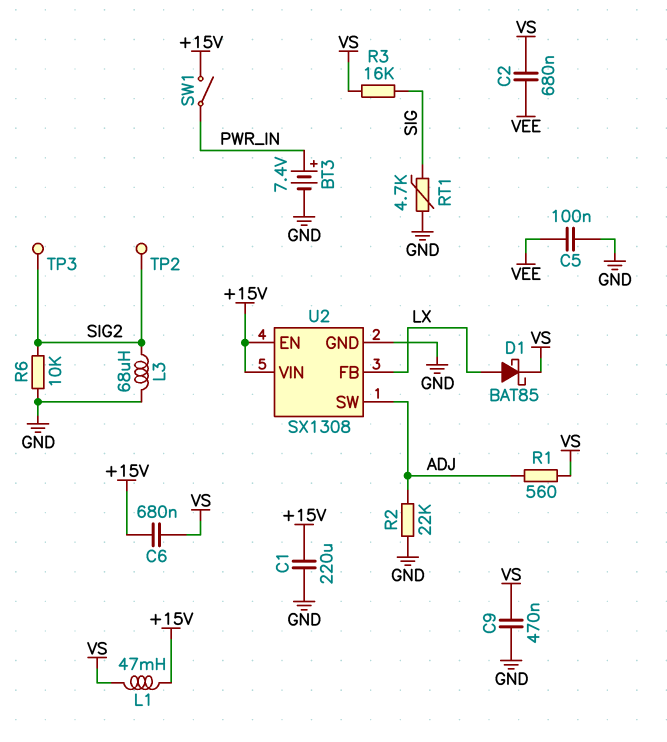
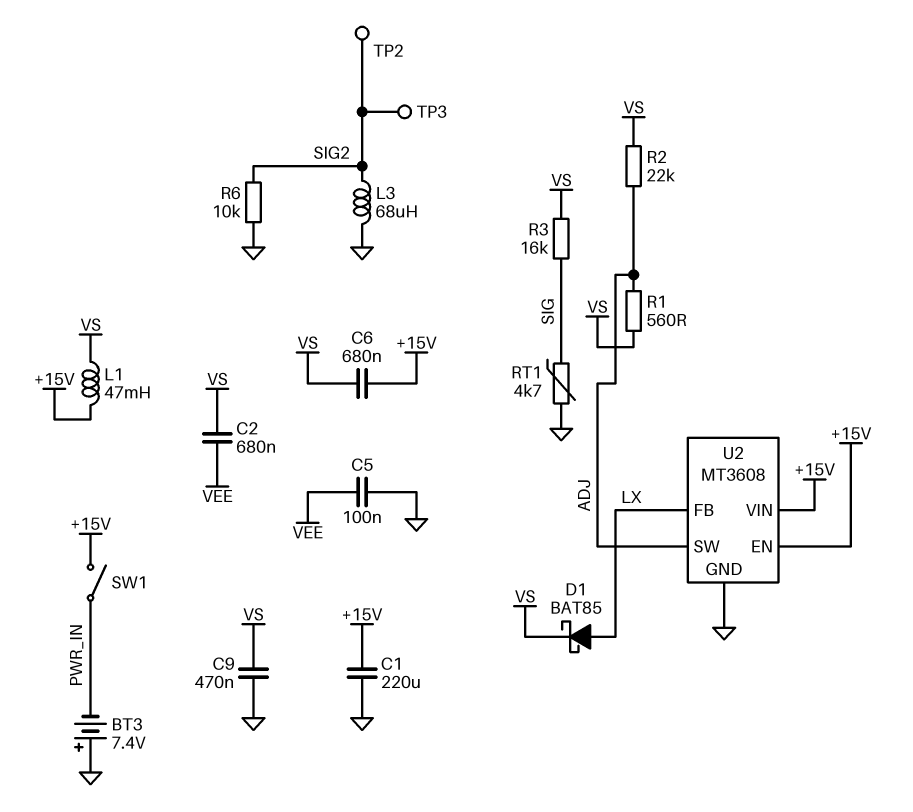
BT3: 7.4V (plus PWR_IN, minus GND) -> 7.4V (plus GND, minus PWR_IN)
R2: 22k (ADJ, GND) -> 22k (ADJ, VS)
U2: SX1308 -> MT3608

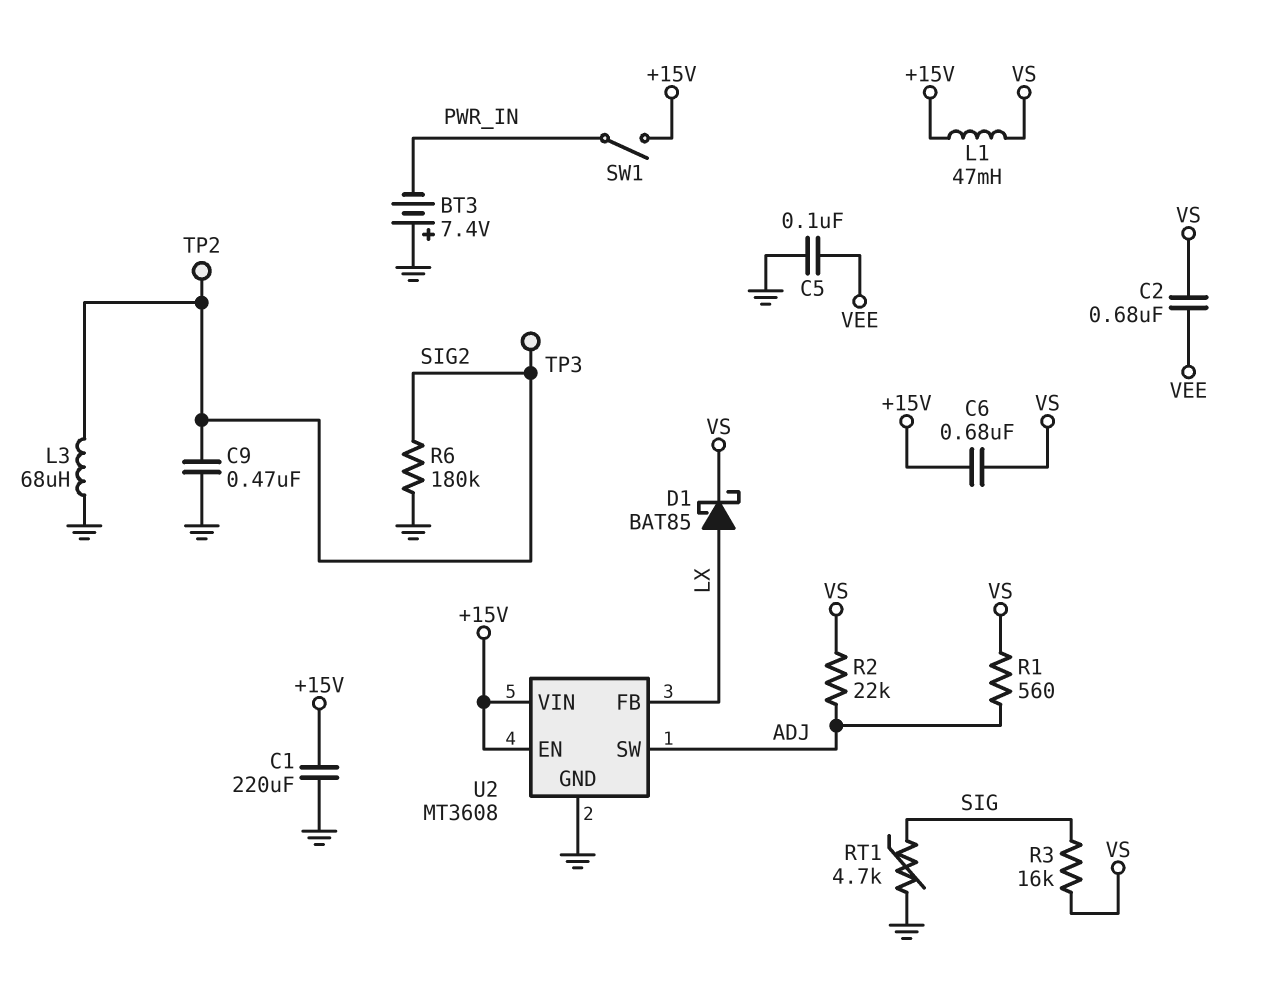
C9: 470nF (GND, VS) -> 470nF (GND, SIG2)
R6: 10k (GND, SIG2) -> 180k (GND, SIG2)

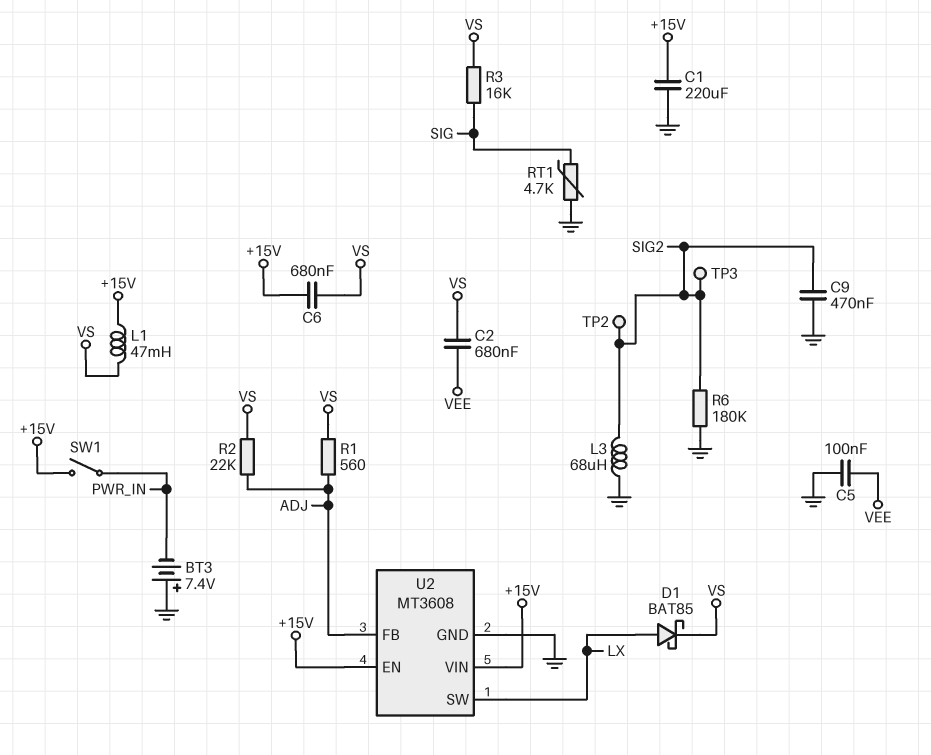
U2 pin FB: LX -> ADJ
U2 pin SW: ADJ -> LX

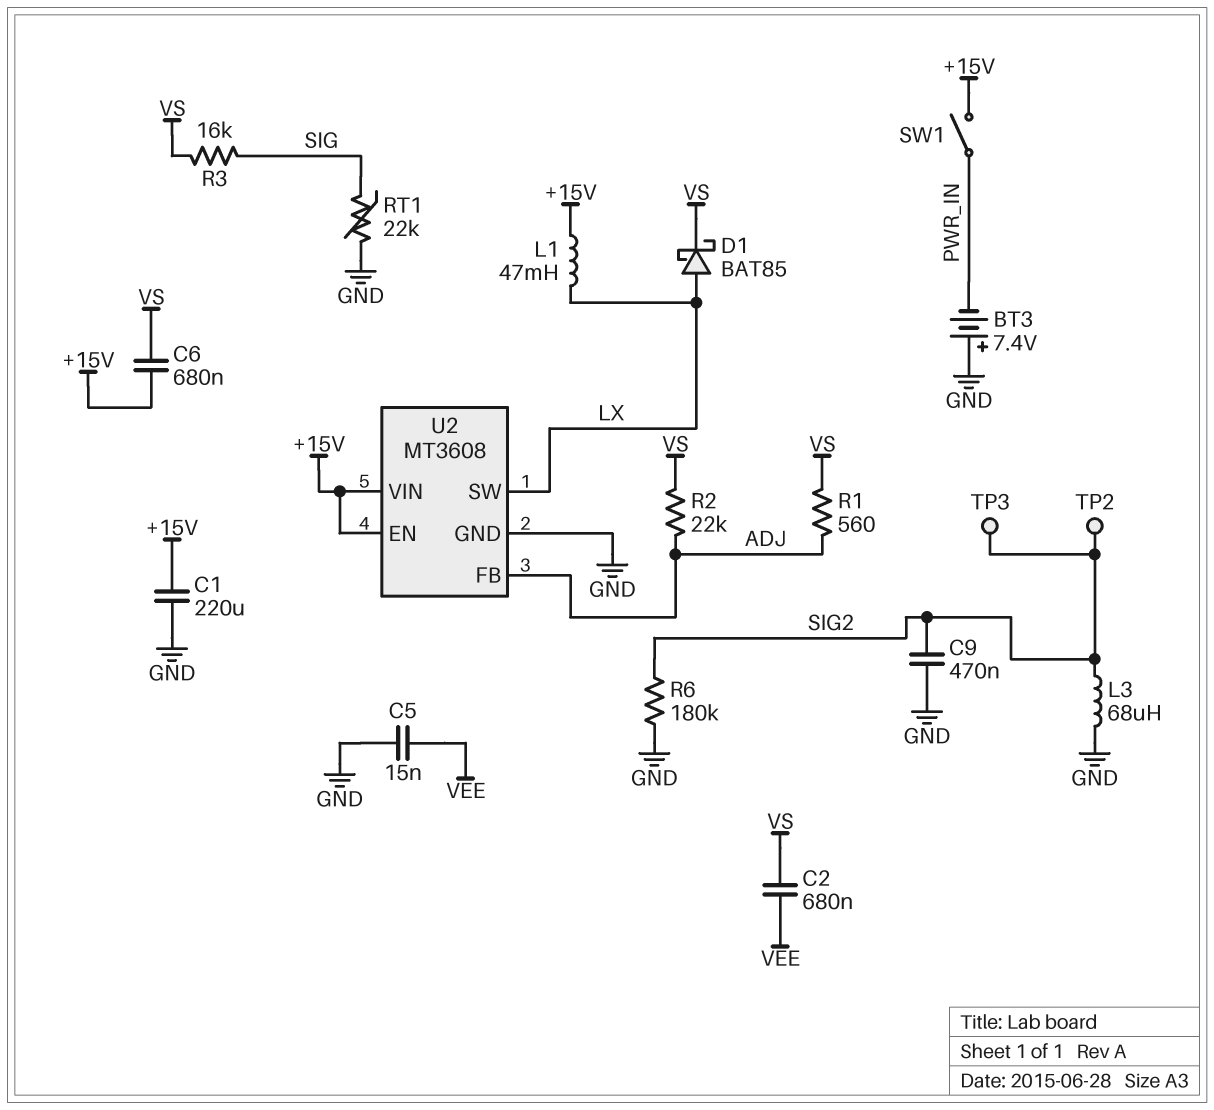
C5: 100nF (GND, VEE) -> 15nF (GND, VEE)
L1: 47mH (+15V, VS) -> 47mH (+15V, LX)
RT1: 4.7k (GND, SIG) -> 22k (GND, SIG)

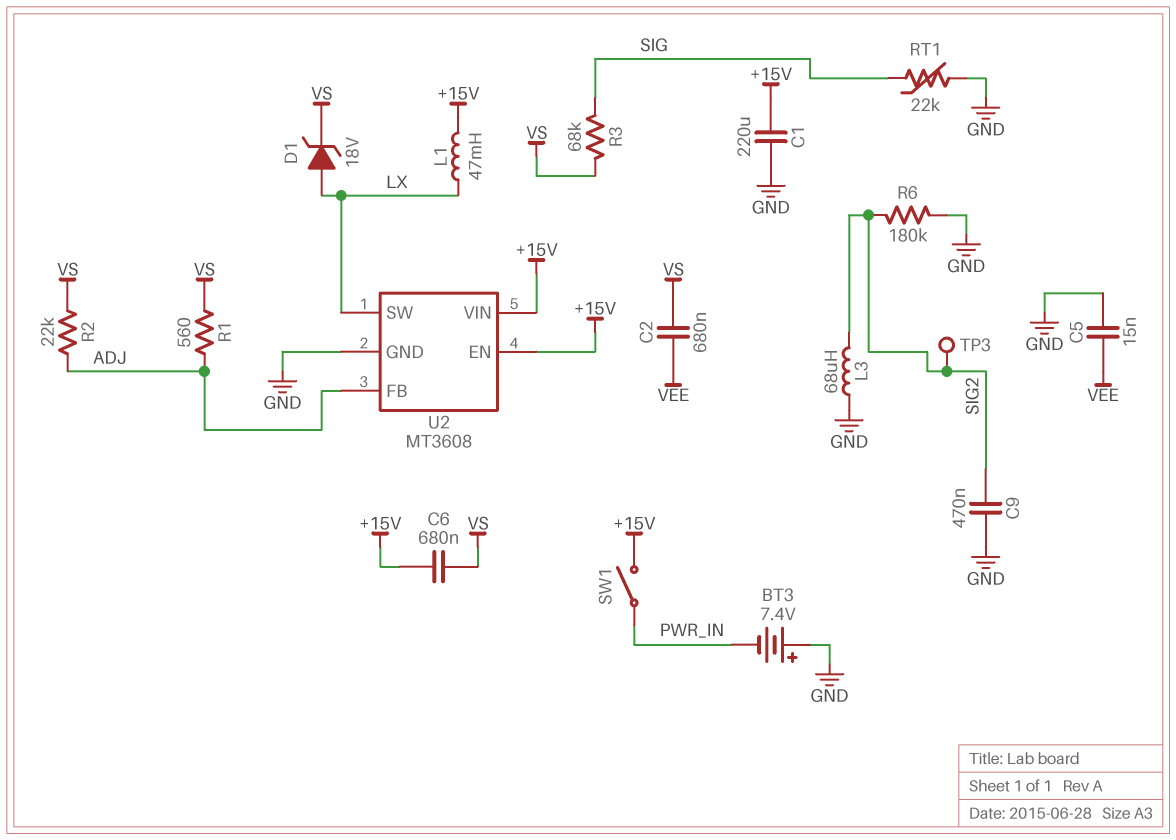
D1: schottky BAT85 (A LX, K VS) -> zener 18V (A LX, K VS)
R3: 16k (SIG, VS) -> 68k (SIG, VS)
TP2: test point (SIG2) -> none

